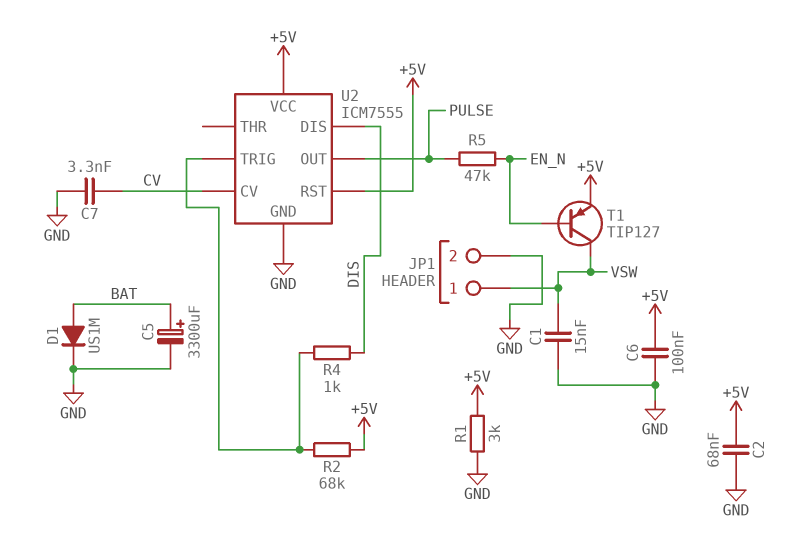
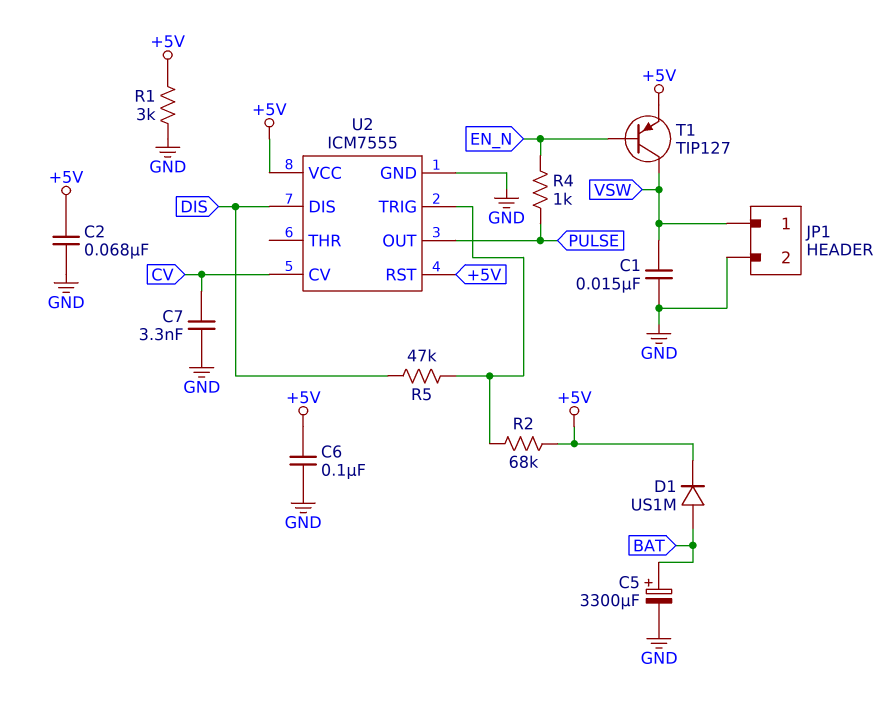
D1: diode US1M (A BAT, K GND) -> diode US1M (A BAT, K +5V)
R4: 1k (DIS, U2/TRIG) -> 1k (EN_N, PULSE)
R5: 47k (EN_N, PULSE) -> 47k (DIS, U2/TRIG)

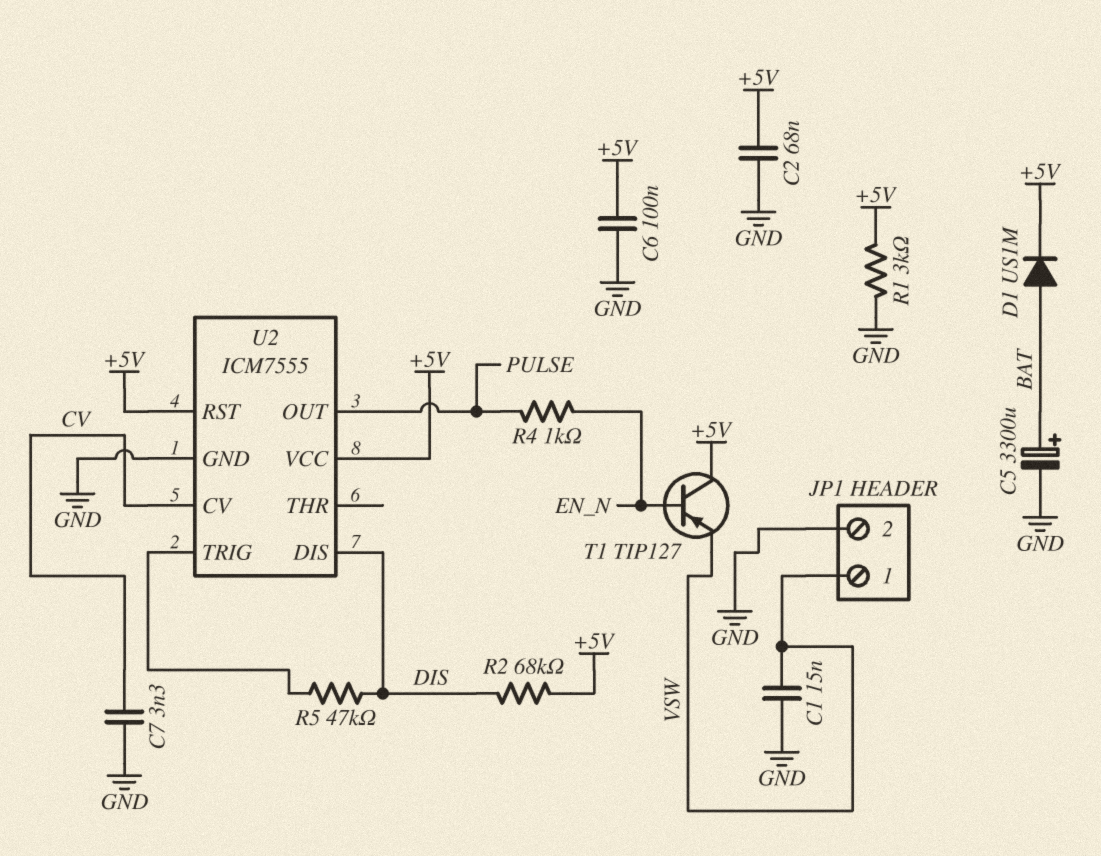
R2: 68k (+5V, U2/TRIG) -> 68k (+5V, DIS)
T1: PNP TIP127 (B EN_N, C VSW, E +5V) -> PNP TIP127 (B EN_N, C +5V, E VSW)

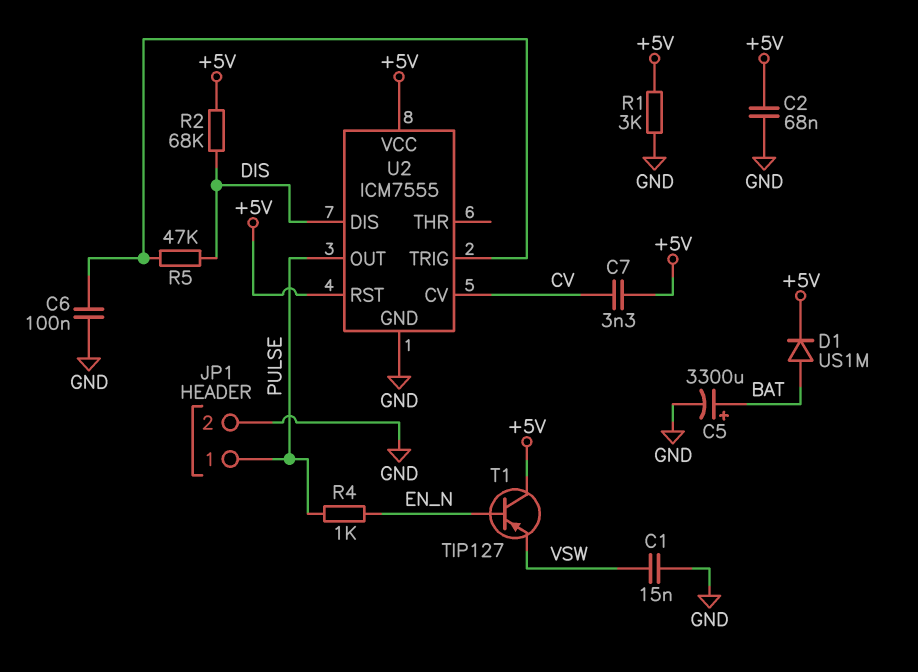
C6: 100nF (+5V, GND) -> 100nF (GND, U2/TRIG)
C7: 3.3nF (CV, GND) -> 3.3nF (+5V, CV)
JP1 pin 1: VSW -> PULSE

